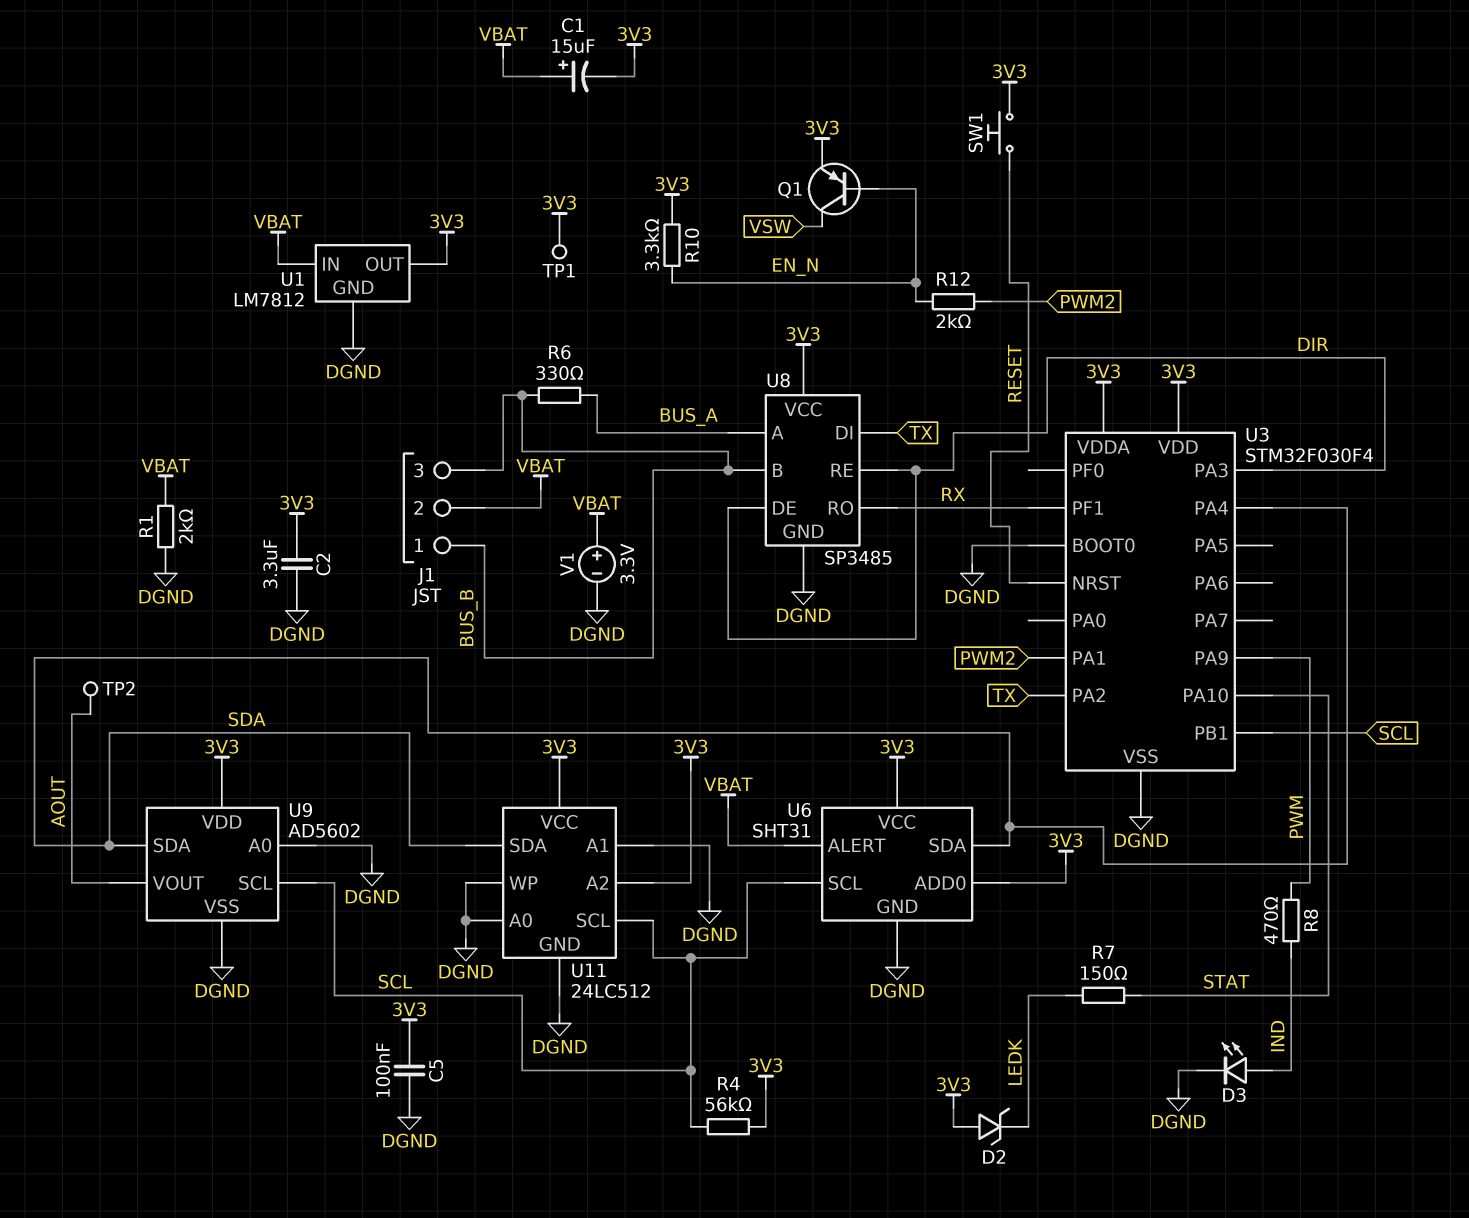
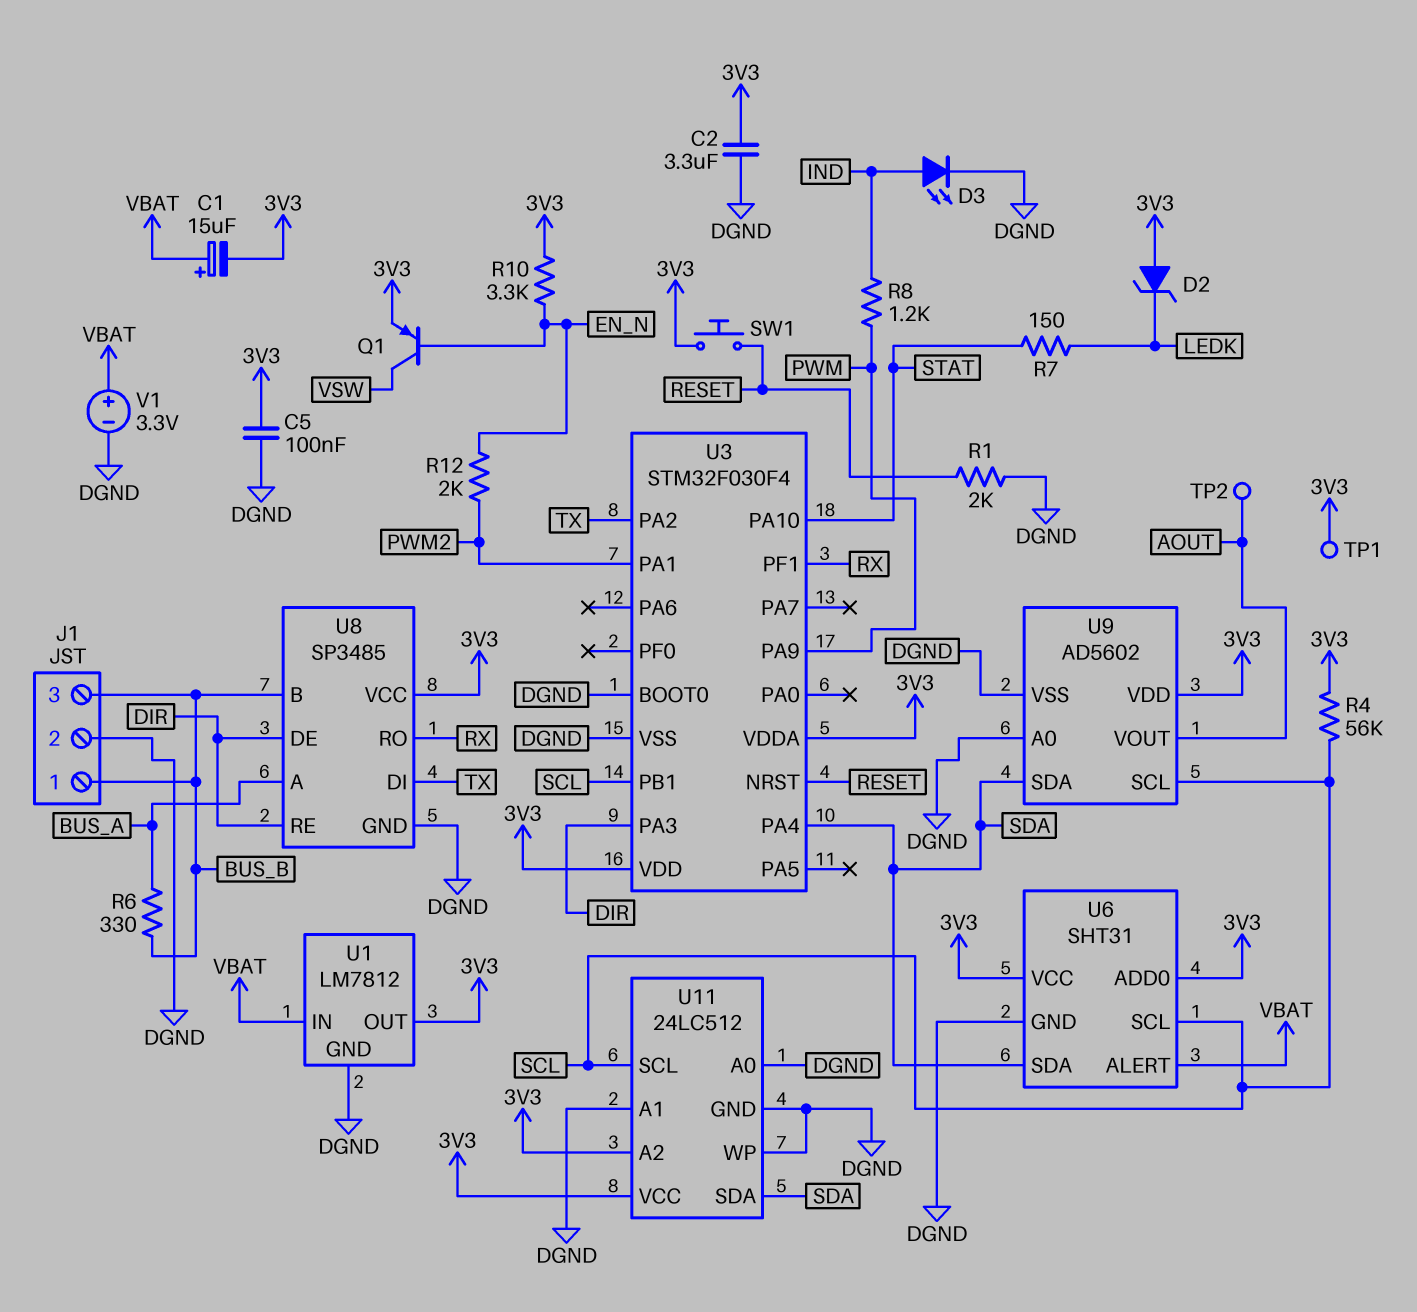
J1 pin 2: VBAT -> DGND
R1: 2k (DGND, VBAT) -> 2k (DGND, RESET)
R8: 470 (IND, PWM) -> 1.2k (IND, PWM)

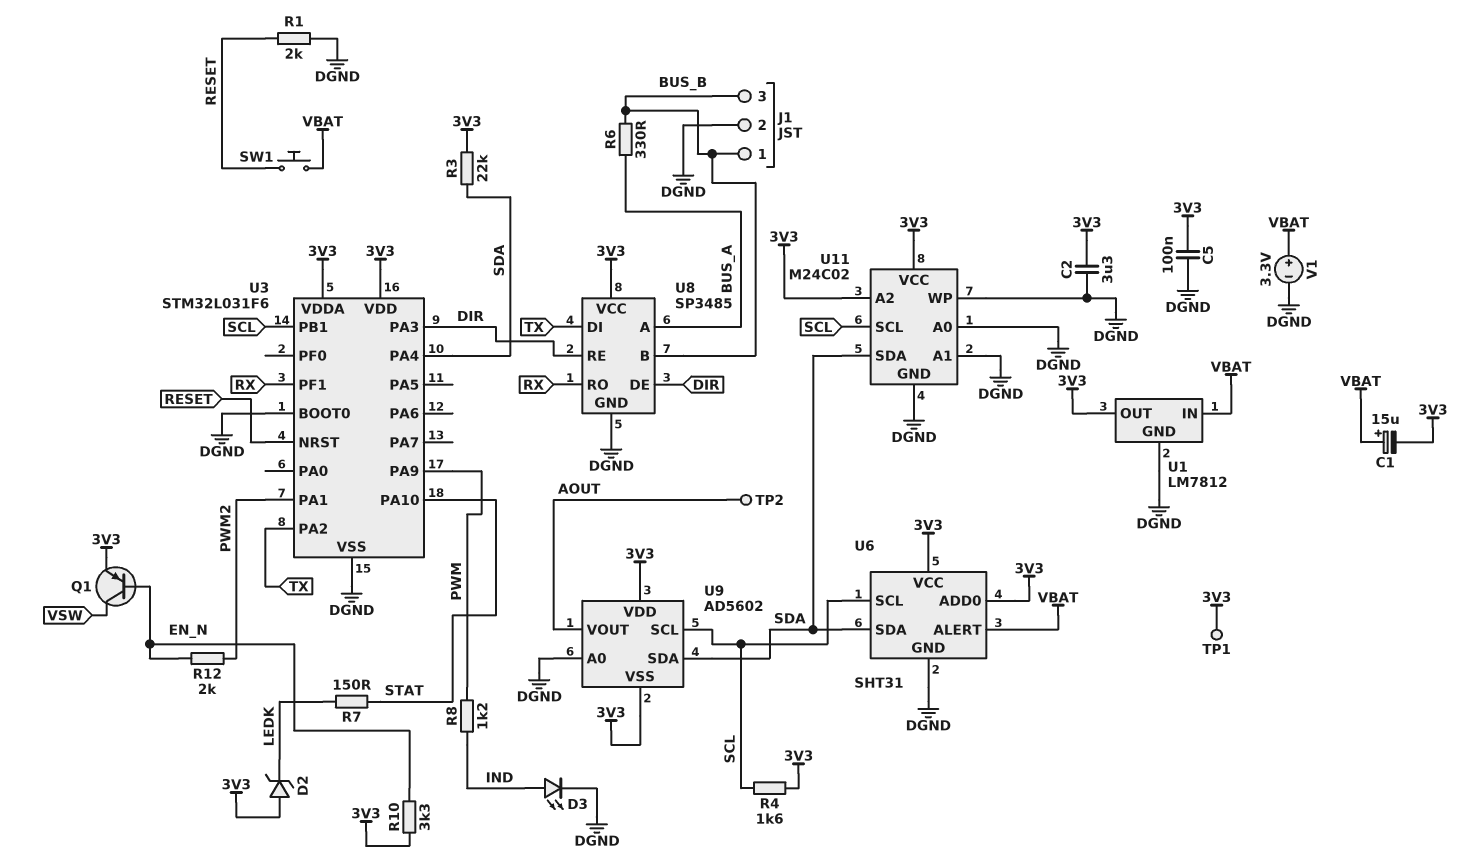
R3: none -> 22k (3V3, SDA)
R4: 56k (3V3, SCL) -> 1.6k (3V3, SCL)
SW1: button (3V3, RESET) -> button (RESET, VBAT)
U3: STM32F030F4 -> STM32L031F6
U9 pin VSS: DGND -> 3V3
U11: 24LC512 -> M24C02

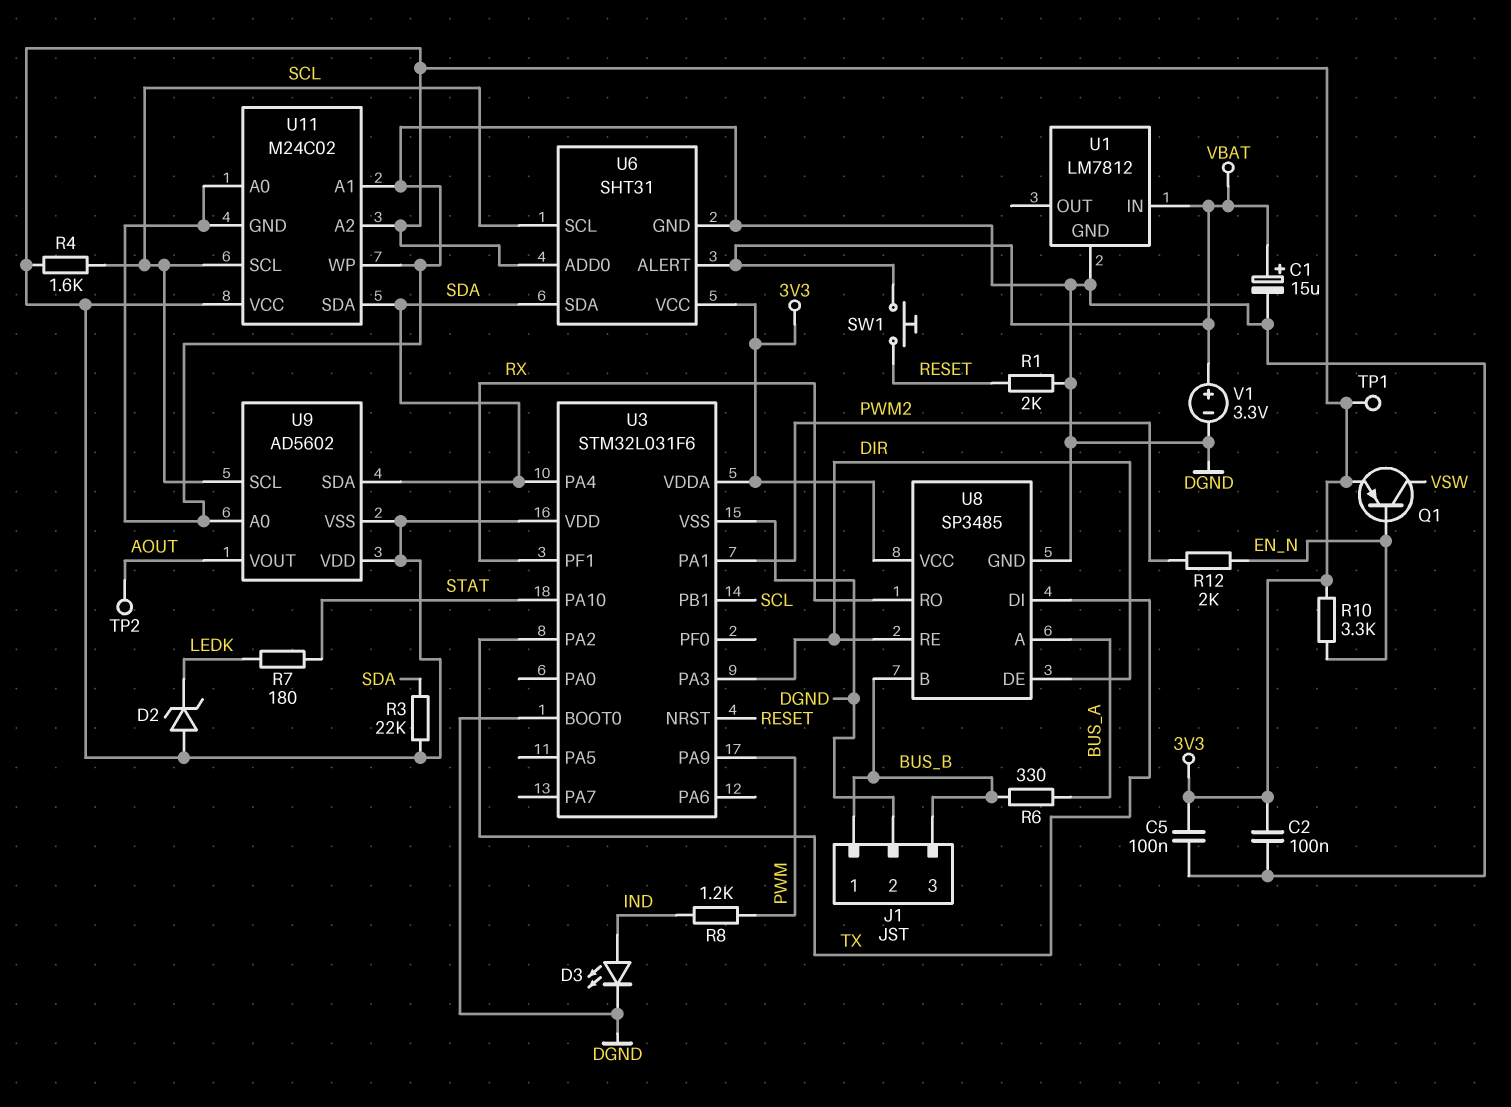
C1: 15uF (plus VBAT, minus 3V3) -> 15uF (plus VBAT, minus DGND)
C2: 3.3uF (3V3, DGND) -> 100nF (3V3, DGND)
R7: 150 (LEDK, STAT) -> 180 (LEDK, STAT)
U1 pin OUT: 3V3 -> none

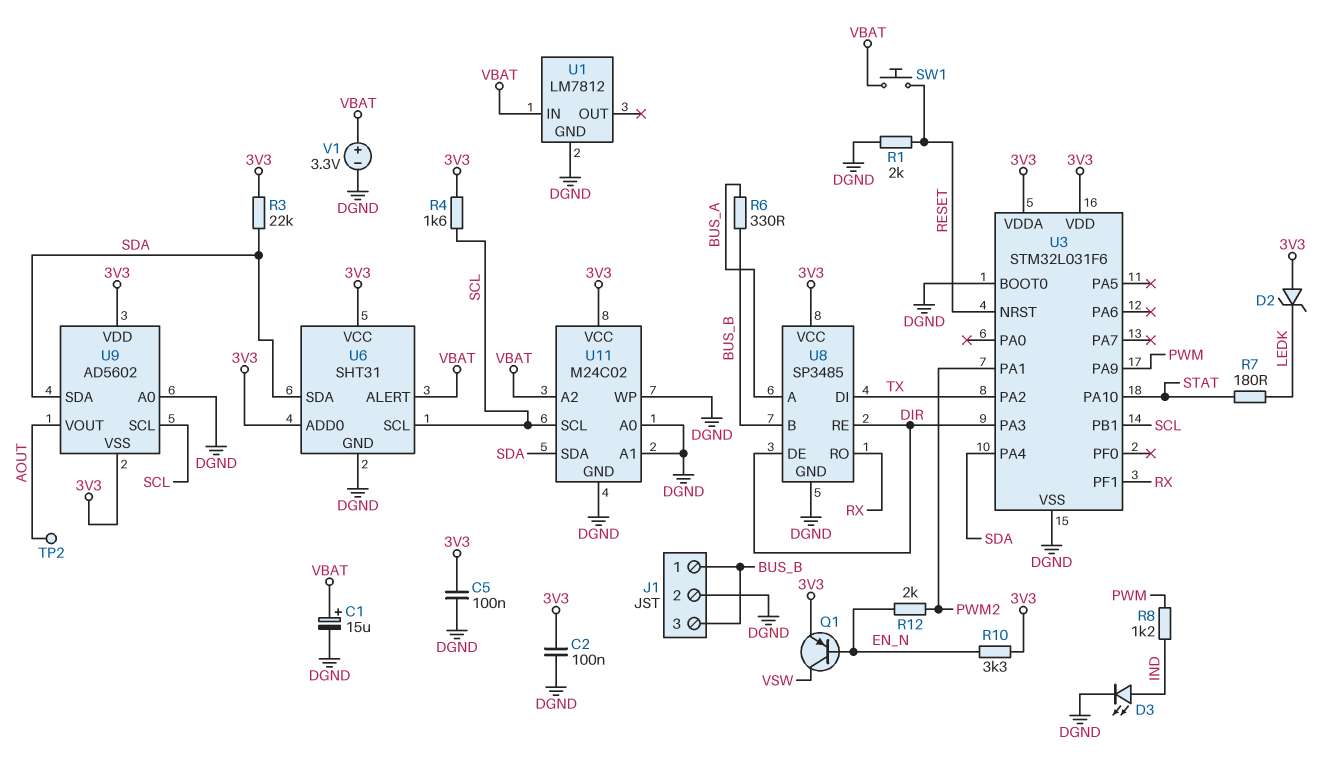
TP1: test point (3V3) -> none
U11 pin A2: 3V3 -> VBAT

